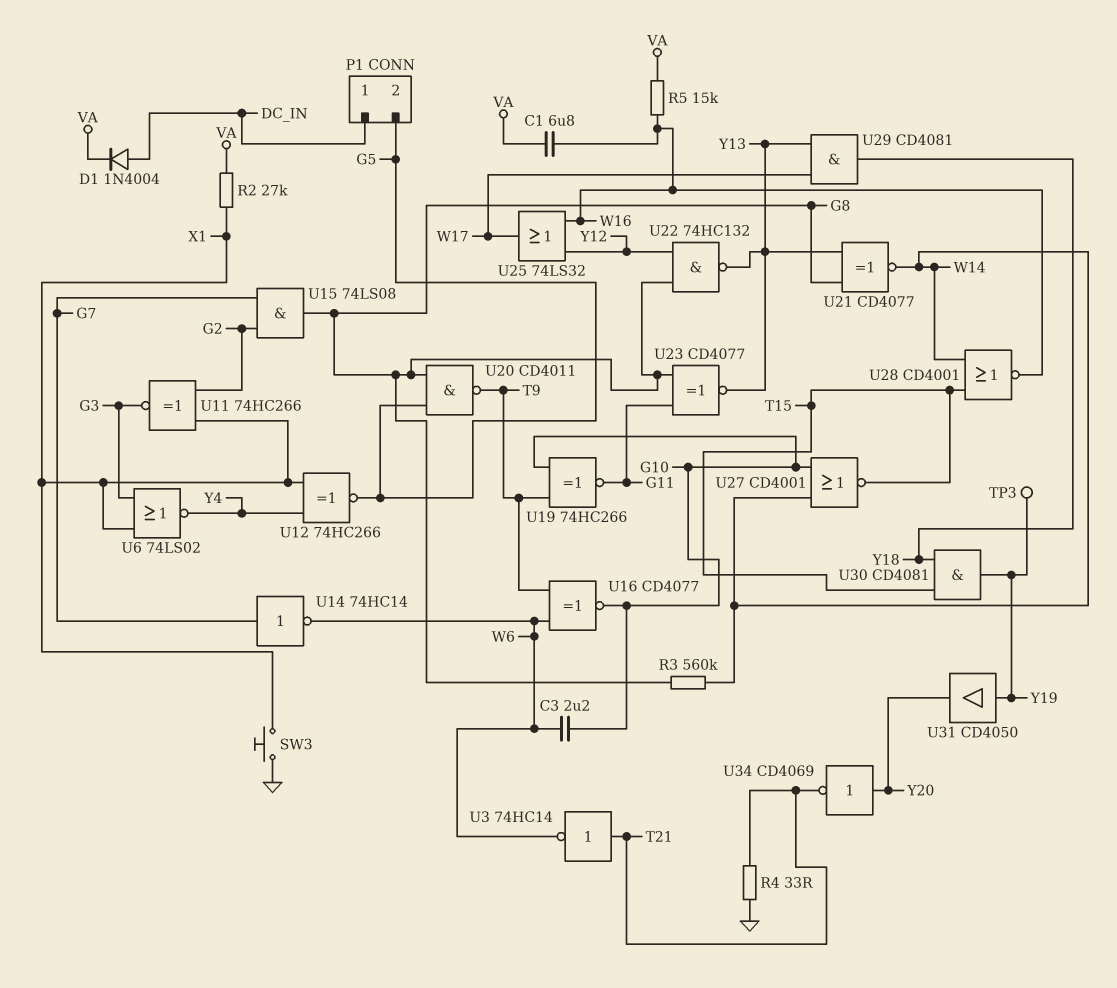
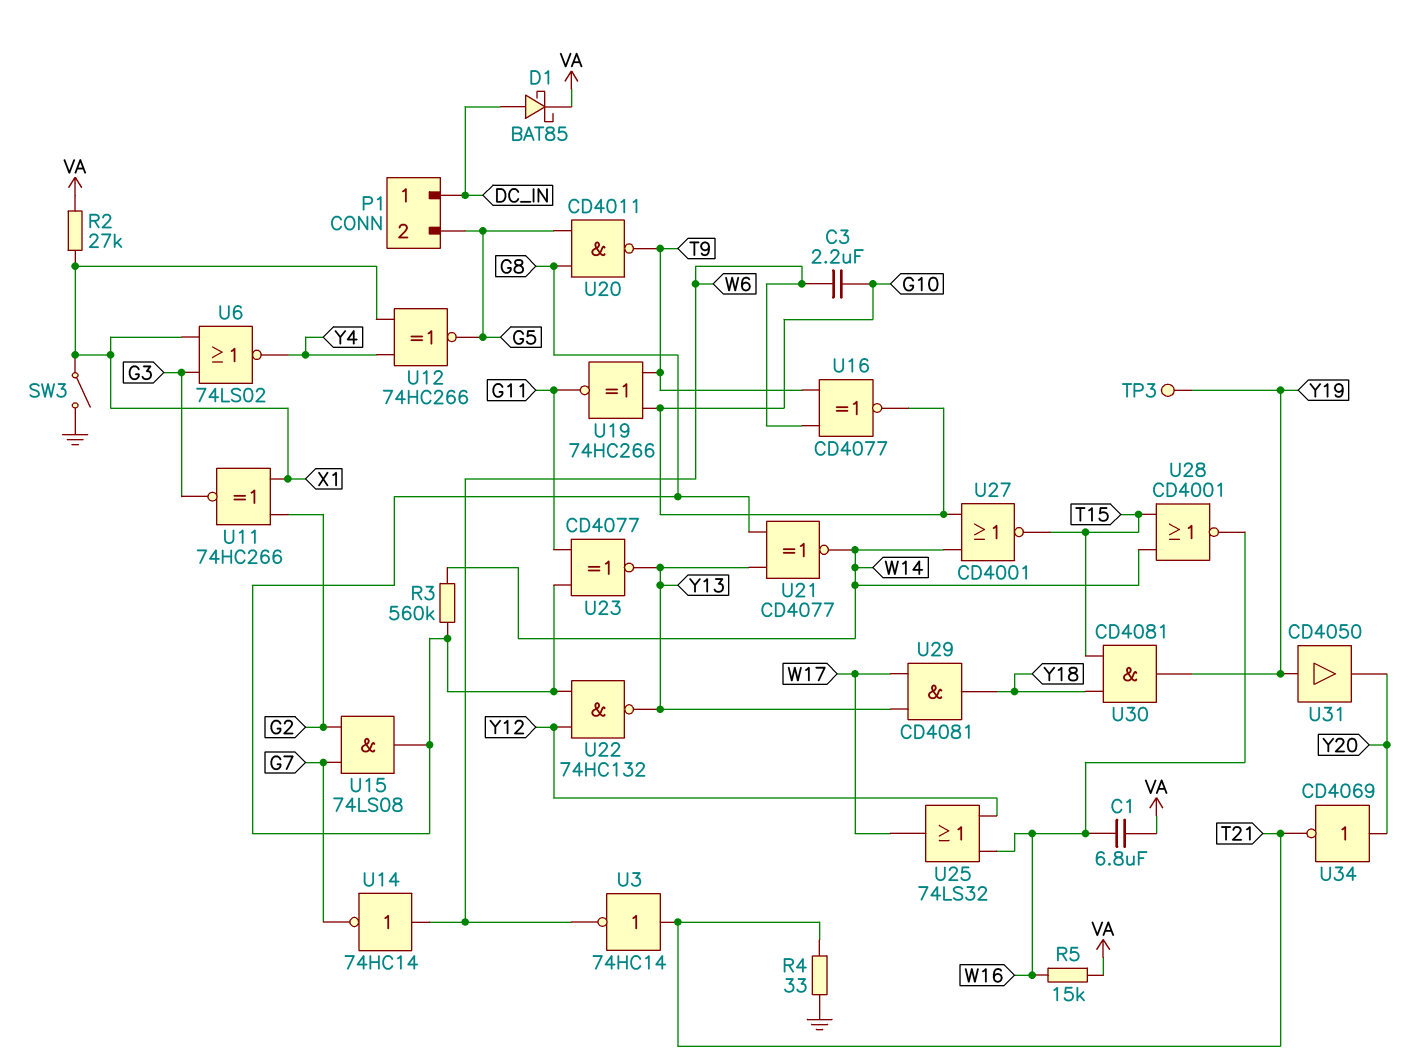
D1: diode 1N4004 (A DC_IN, K VA) -> schottky BAT85 (A DC_IN, K VA)
SW3: button (GND, X1) -> switch (GND, X1)
U14: NOT 74HC14 (in G7, out W6) -> NOT 74HC14 (in W6, out G7)

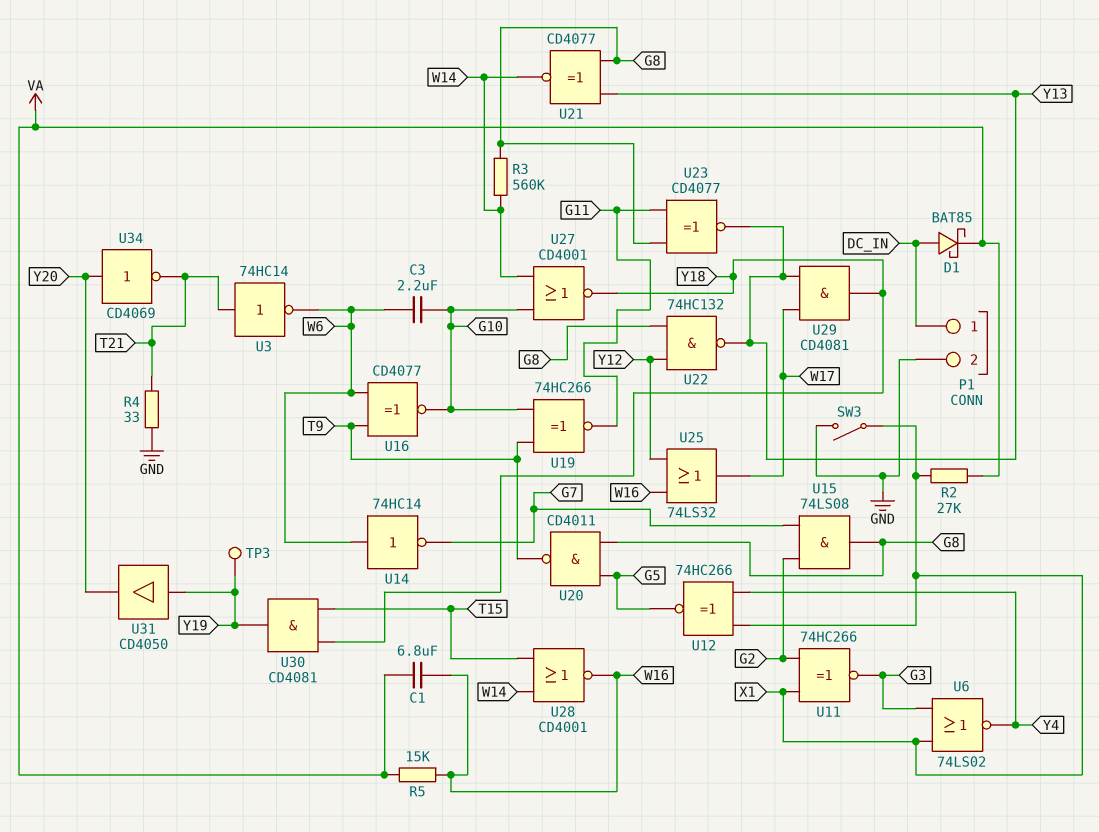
P1 pin 2: G5 -> GND
U27: NOR CD4001 (in G10, in W14, out T15) -> NOR CD4001 (in G10, in W14, out Y18)

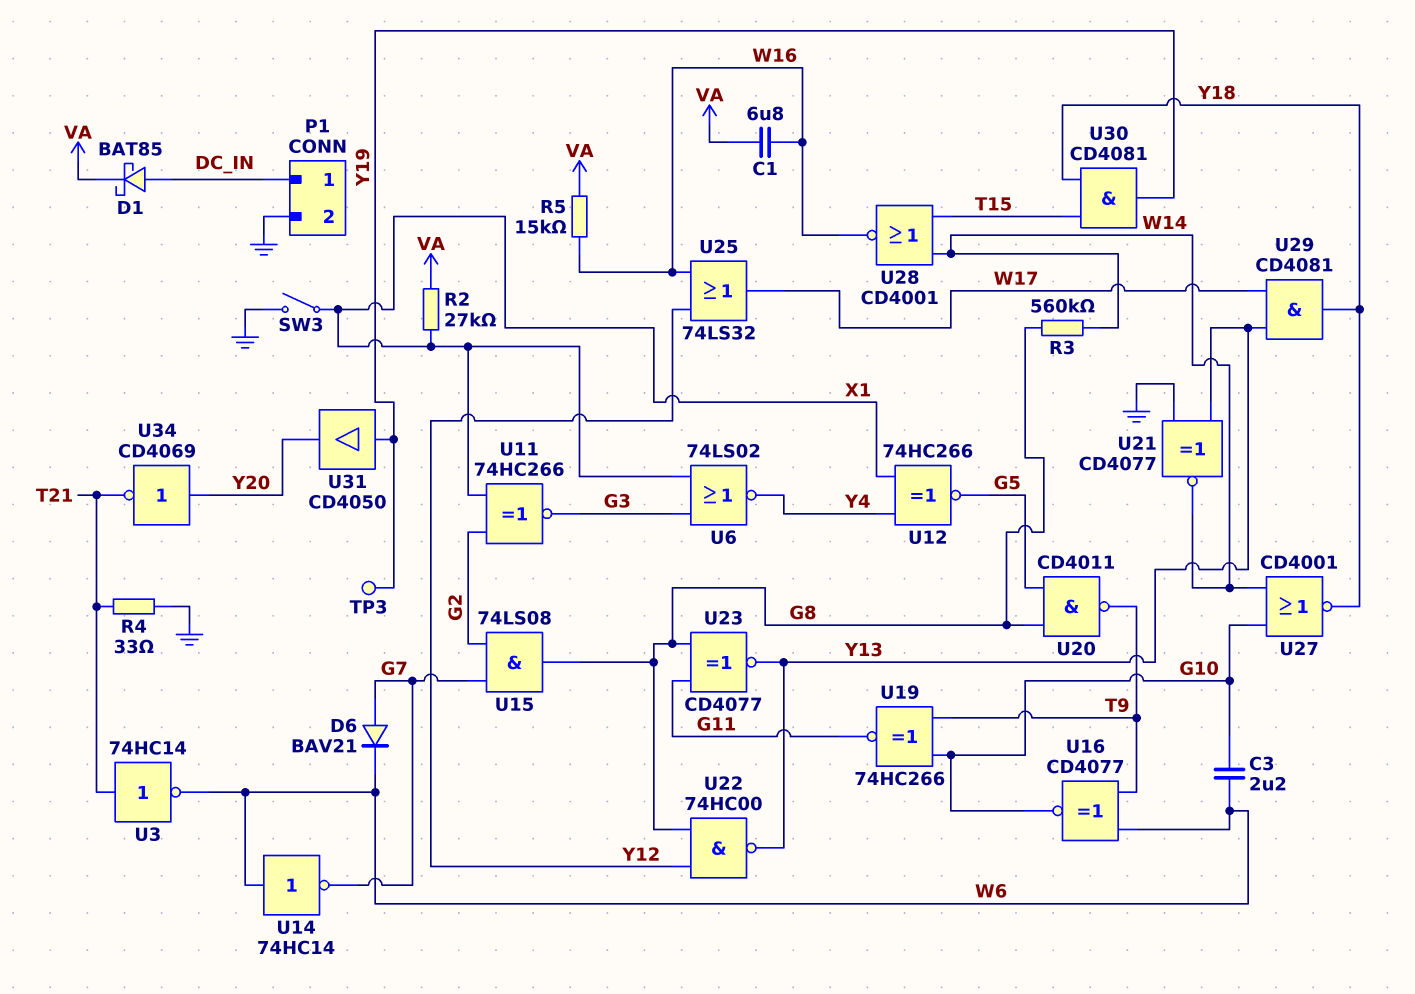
D6: none -> diode BAV21 (A G7, K W6)
U21: XNOR CD4077 (in G8, in Y13, out W14) -> XNOR CD4077 (in GND, in Y13, out W14)
U22: NAND 74HC132 (in G8, in Y12, out Y13) -> NAND 74HC00 (in G8, in Y12, out Y13)

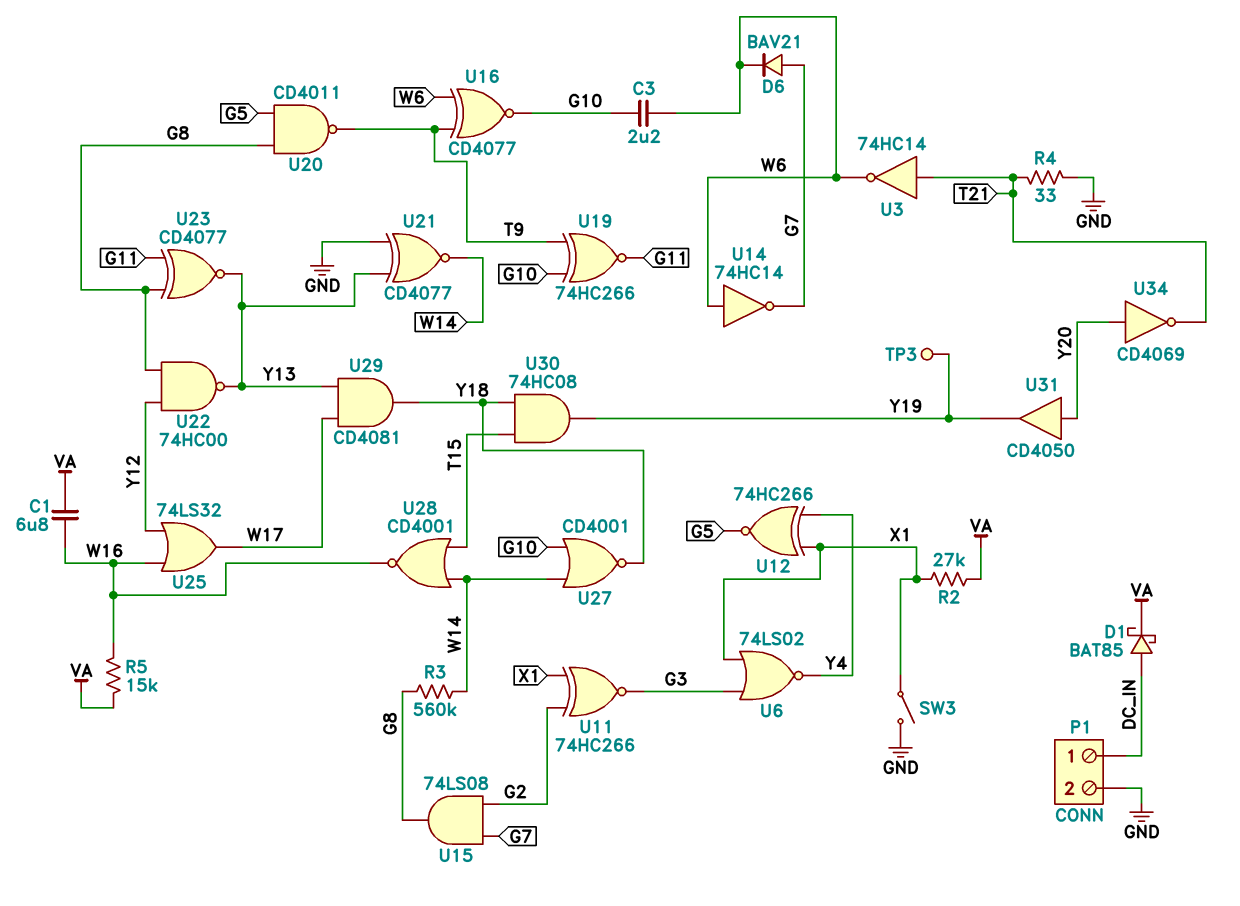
U30: AND CD4081 (in T15, in Y18, out Y19) -> AND 74HC08 (in T15, in Y18, out Y19)
U31: buffer CD4050 (in Y19, out Y20) -> buffer CD4050 (in Y20, out Y19)

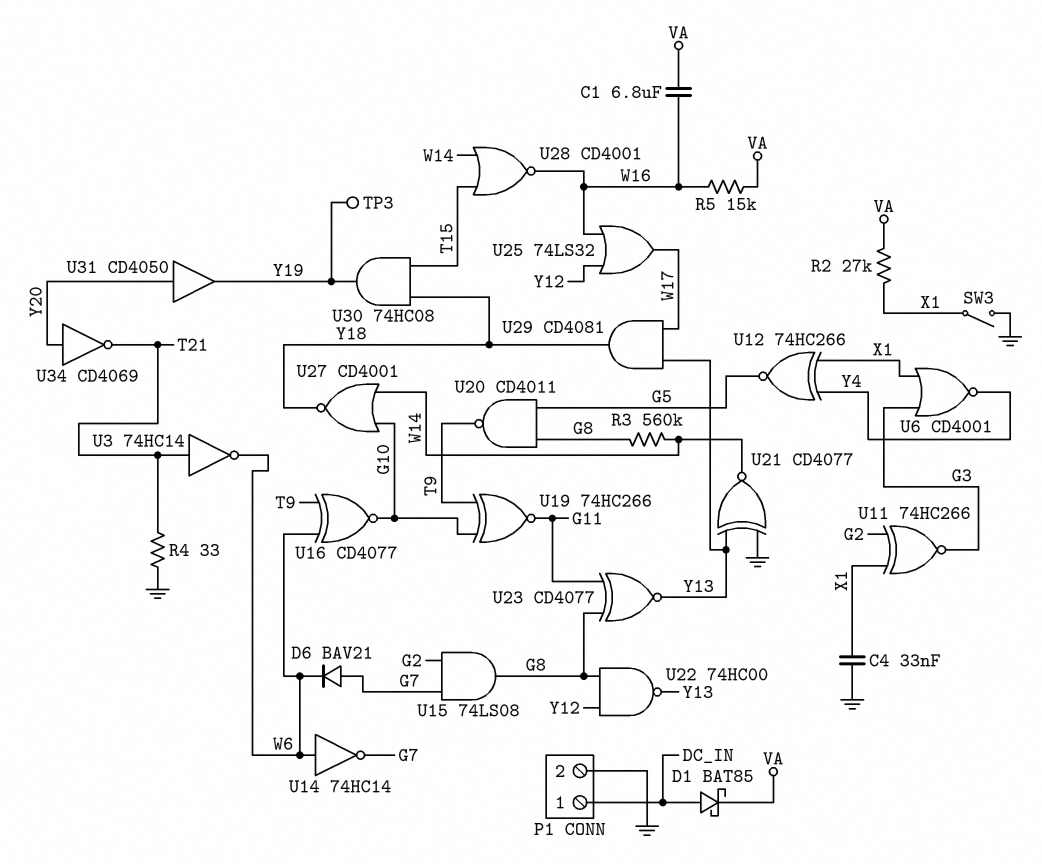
C3: 2.2uF (G10, W6) -> none
C4: none -> 33nF (GND, X1)
U6: NOR 74LS02 (in G3, in X1, out Y4) -> NOR CD4001 (in G3, in X1, out Y4)

